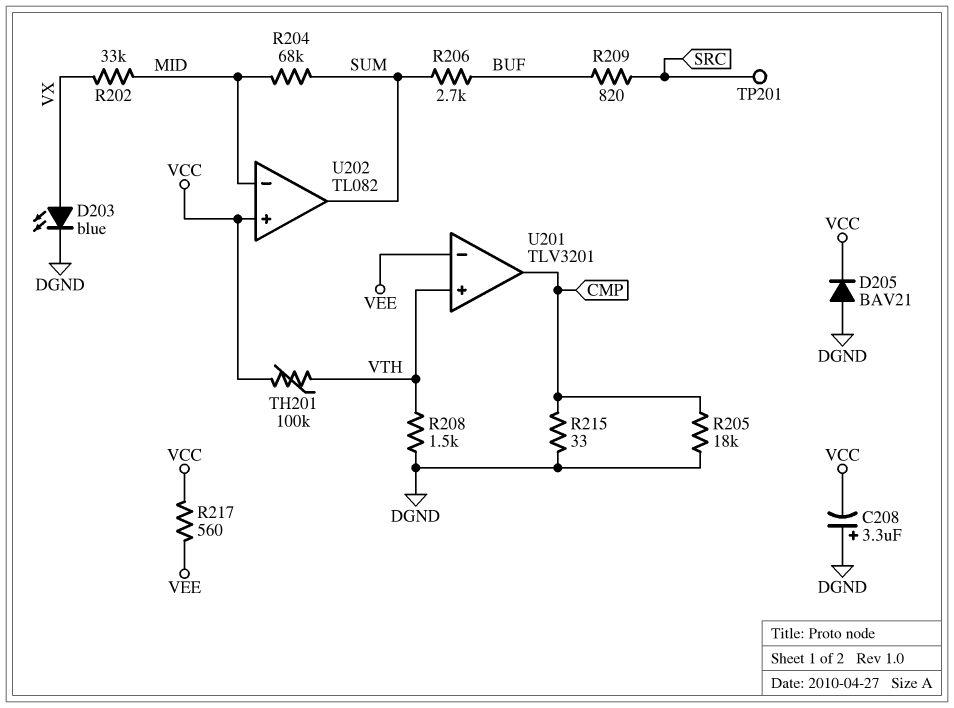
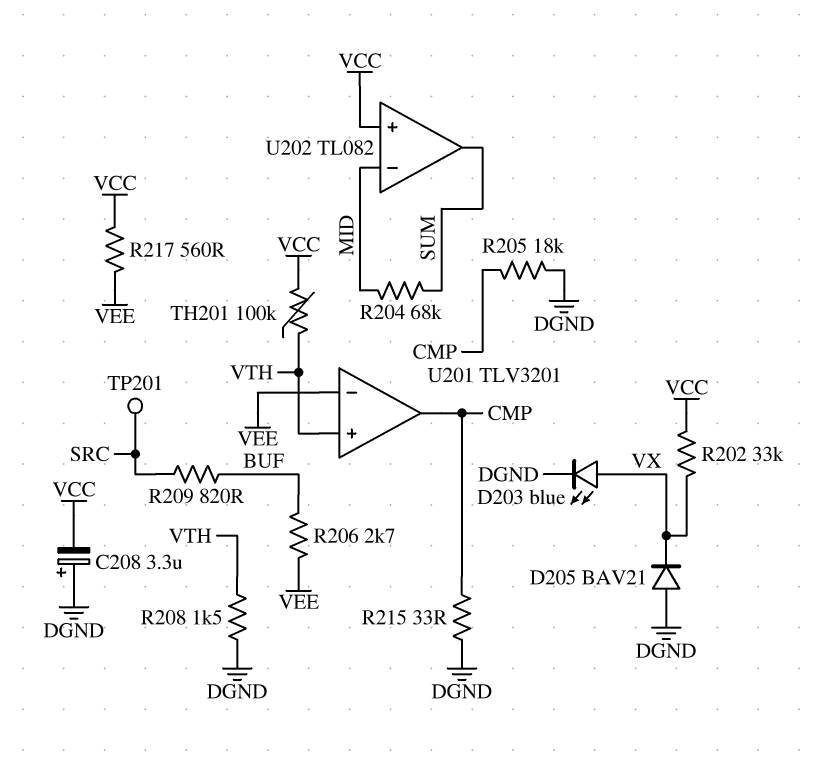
D205: diode BAV21 (A DGND, K VCC) -> diode BAV21 (A DGND, K VX)
R202: 33k (MID, VX) -> 33k (VCC, VX)
R206: 2.7k (BUF, SUM) -> 2.7k (BUF, VEE)

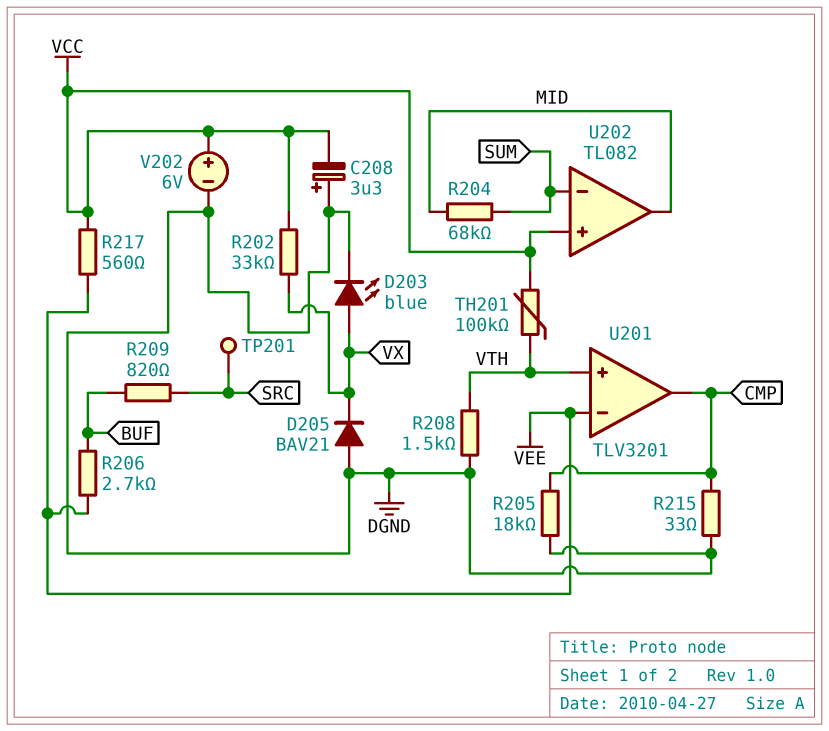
U202 pin in-: MID -> SUM
U202 pin out: SUM -> MID
V202: none -> 6V (plus VCC, minus DGND)

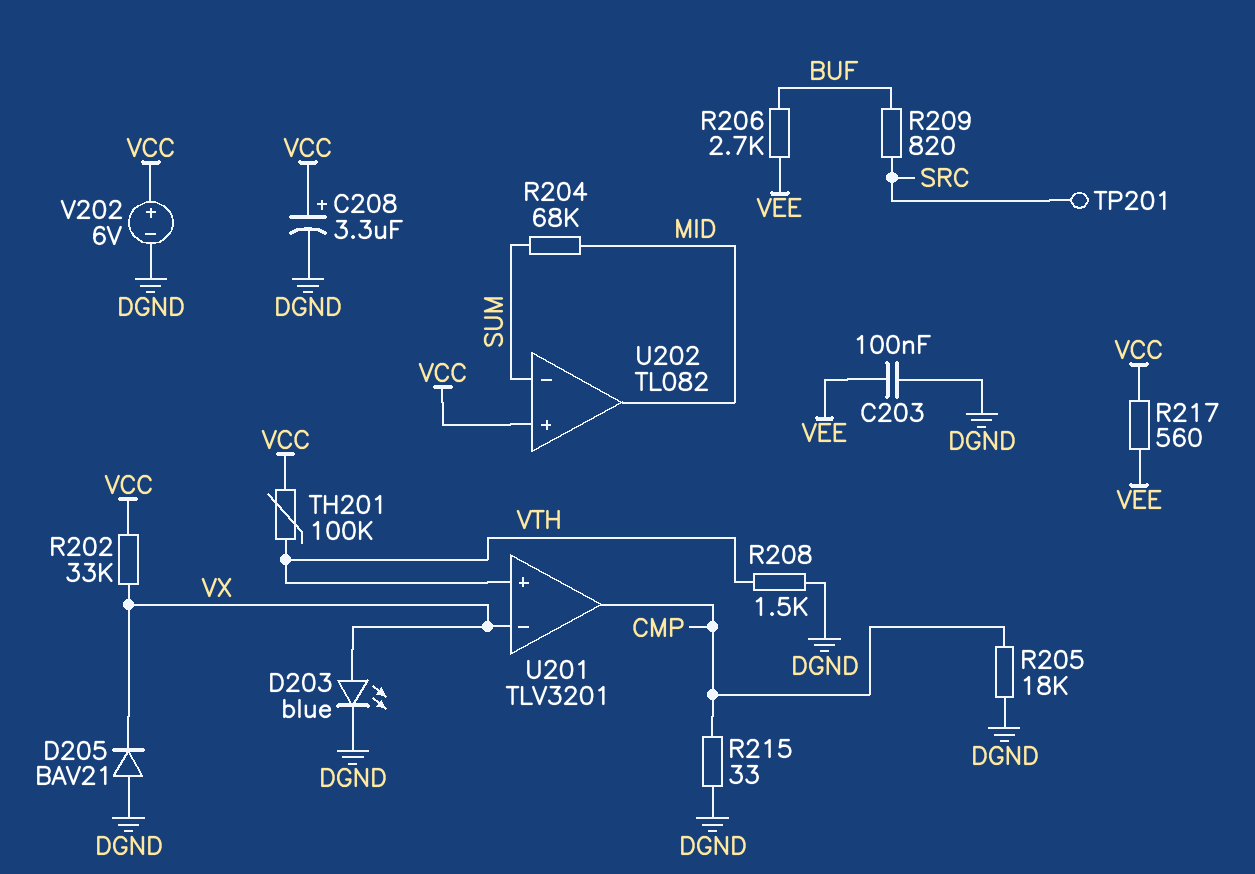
C203: none -> 100nF (DGND, VEE)
C208: 3.3uF (plus DGND, minus VCC) -> 3.3uF (plus VCC, minus DGND)
U201 pin in-: VEE -> VX

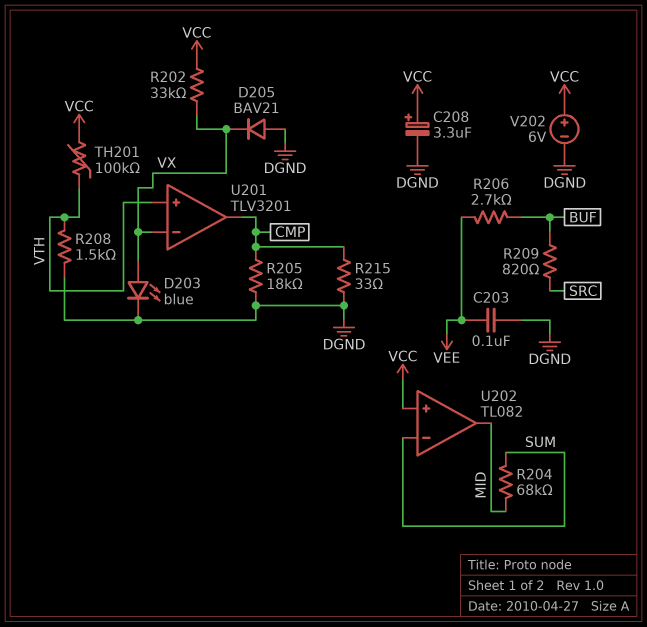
R217: 560 (VCC, VEE) -> none
TP201: test point (SRC) -> none

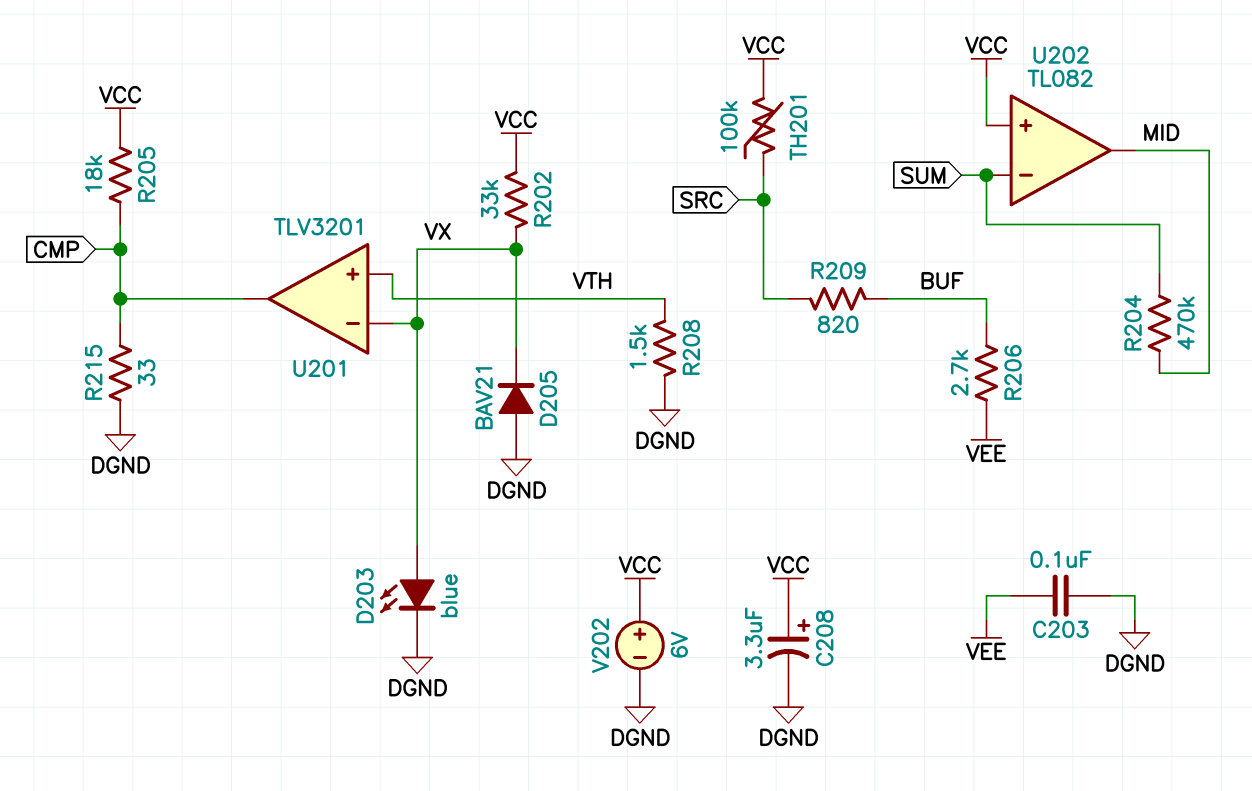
R204: 68k (MID, SUM) -> 470k (MID, SUM)
R205: 18k (CMP, DGND) -> 18k (CMP, VCC)
TH201: 100k (VCC, VTH) -> 100k (SRC, VCC)

